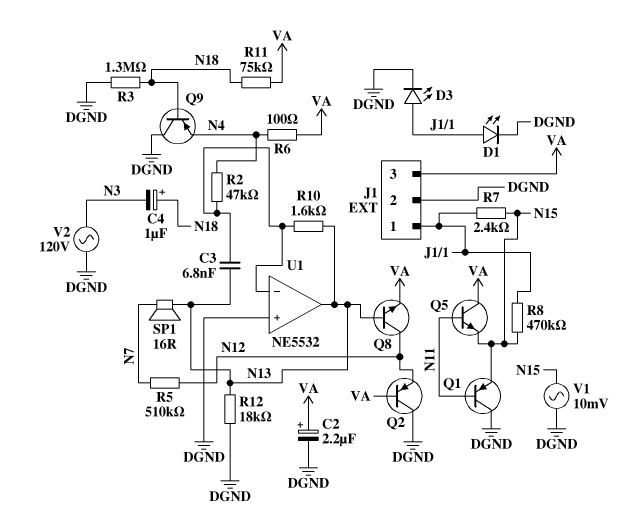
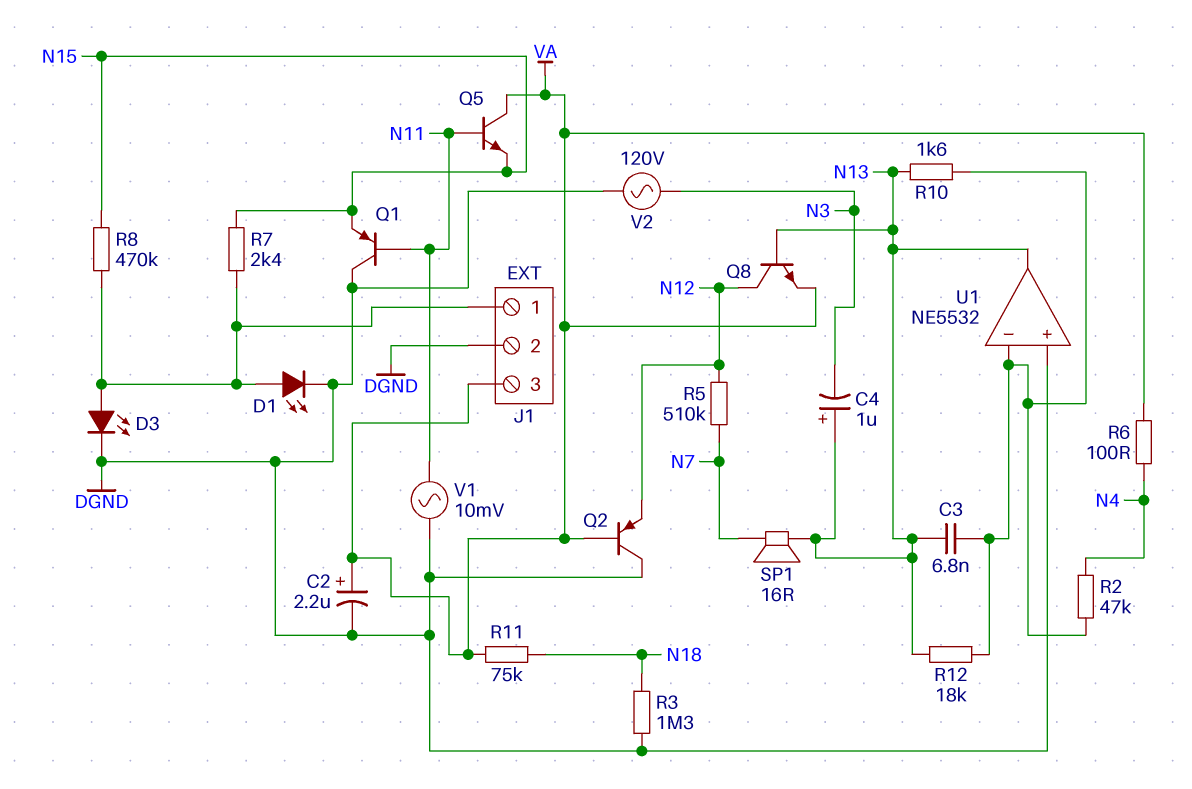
C4: 1uF (plus N18, minus N3) -> 1uF (plus N13, minus N3)
Q9: PNP (B N18, C DGND, E N4) -> none
R12: 18k (DGND, N13) -> 18k (N13, U1/in-)
V1: AC 10mV (DGND, N15) -> AC 10mV (DGND, N11)

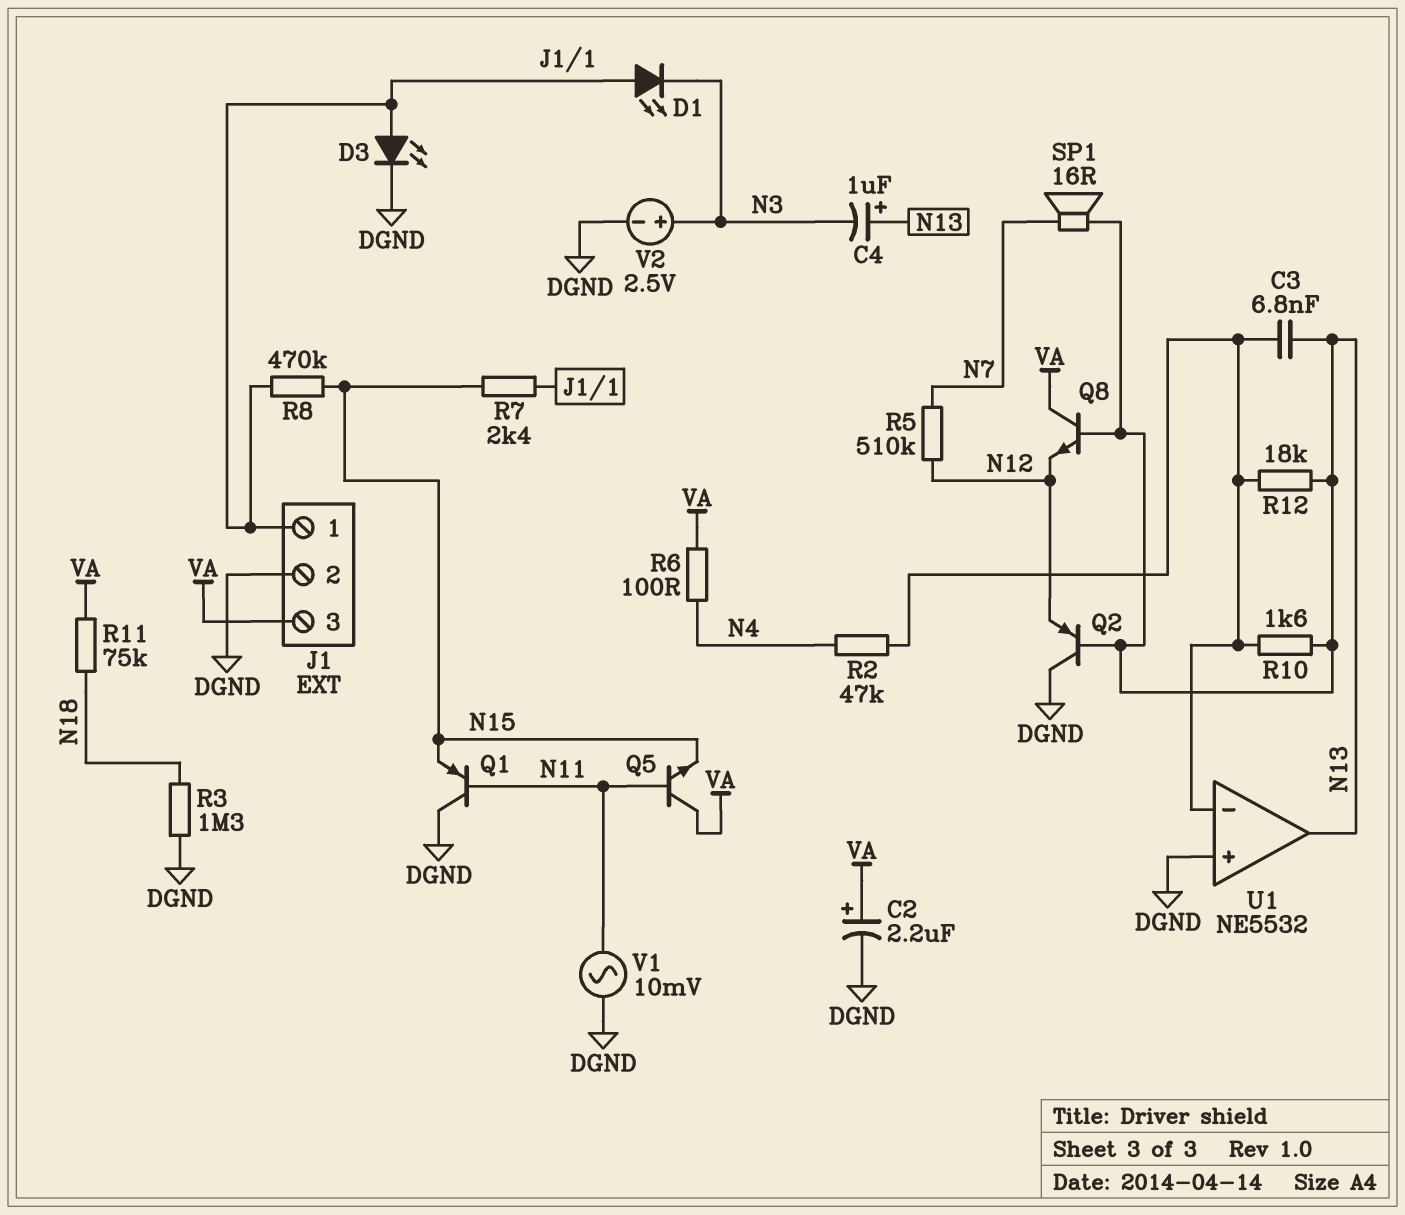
D1: LED (A J1/1, K DGND) -> LED (A J1/1, K N3)
Q2: PNP (B VA, C DGND, E N12) -> PNP (B N13, C DGND, E N12)
Q8: NPN (B N13, C N12, E VA) -> NPN (B N13, C VA, E N12)
V2: AC 120V (DGND, N3) -> 2.5V (plus N3, minus DGND)

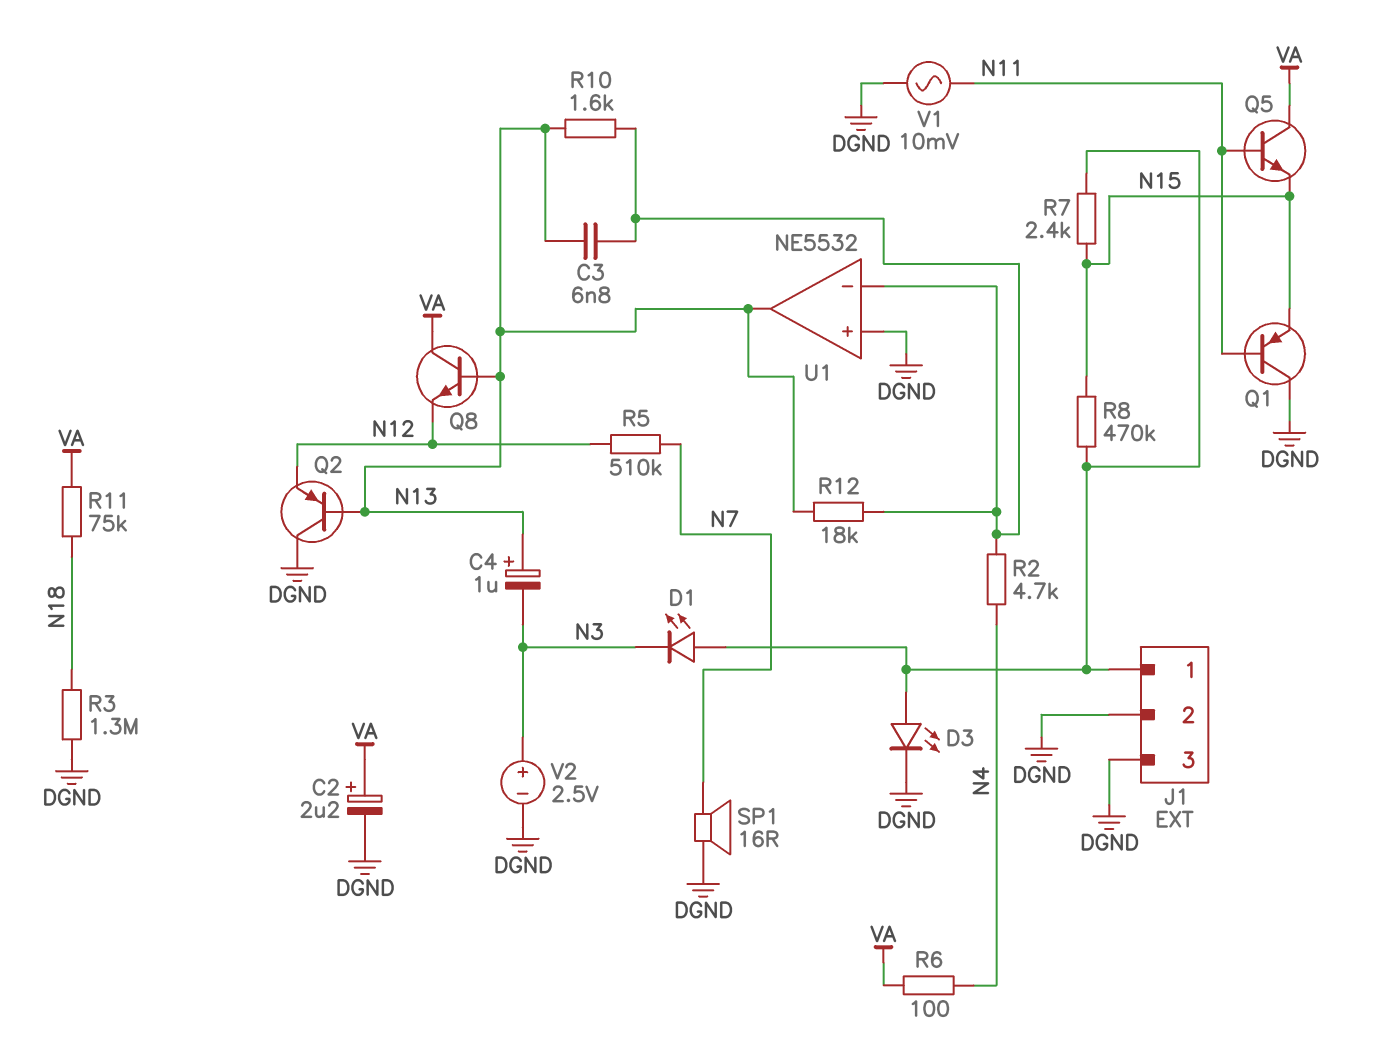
J1 pin 3: VA -> DGND
R2: 47k (N4, U1/in-) -> 4.7k (N4, U1/in-)
SP1: speaker 16R (N7, N13) -> speaker 16R (DGND, N7)

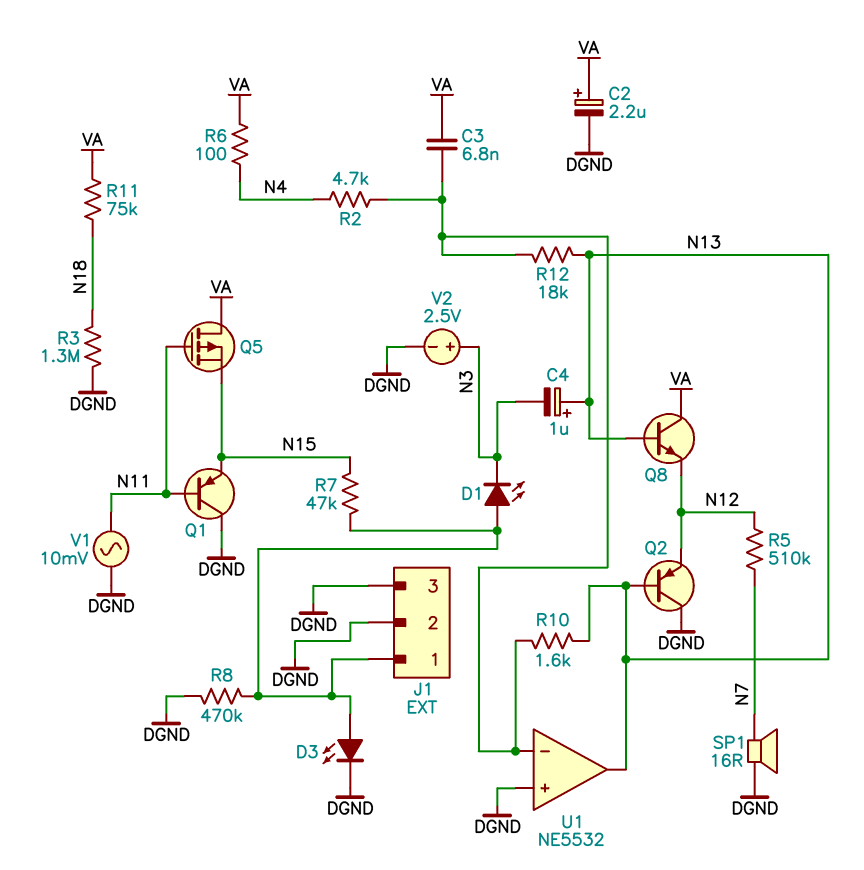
C3: 6.8nF (N13, U1/in-) -> 6.8nF (U1/in-, VA)
Q5: NPN (B N11, C VA, E N15) -> PMOS (G N11, D VA, S N15)
R7: 2.4k (J1/1, N15) -> 47k (J1/1, N15)
R8: 470k (J1/1, N15) -> 470k (DGND, J1/1)

